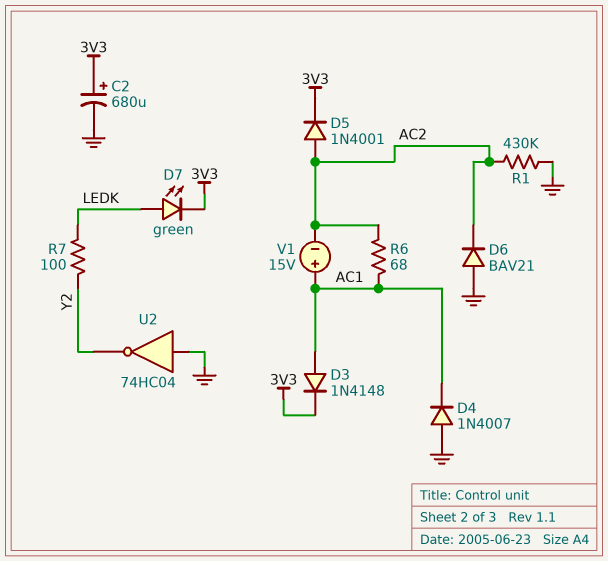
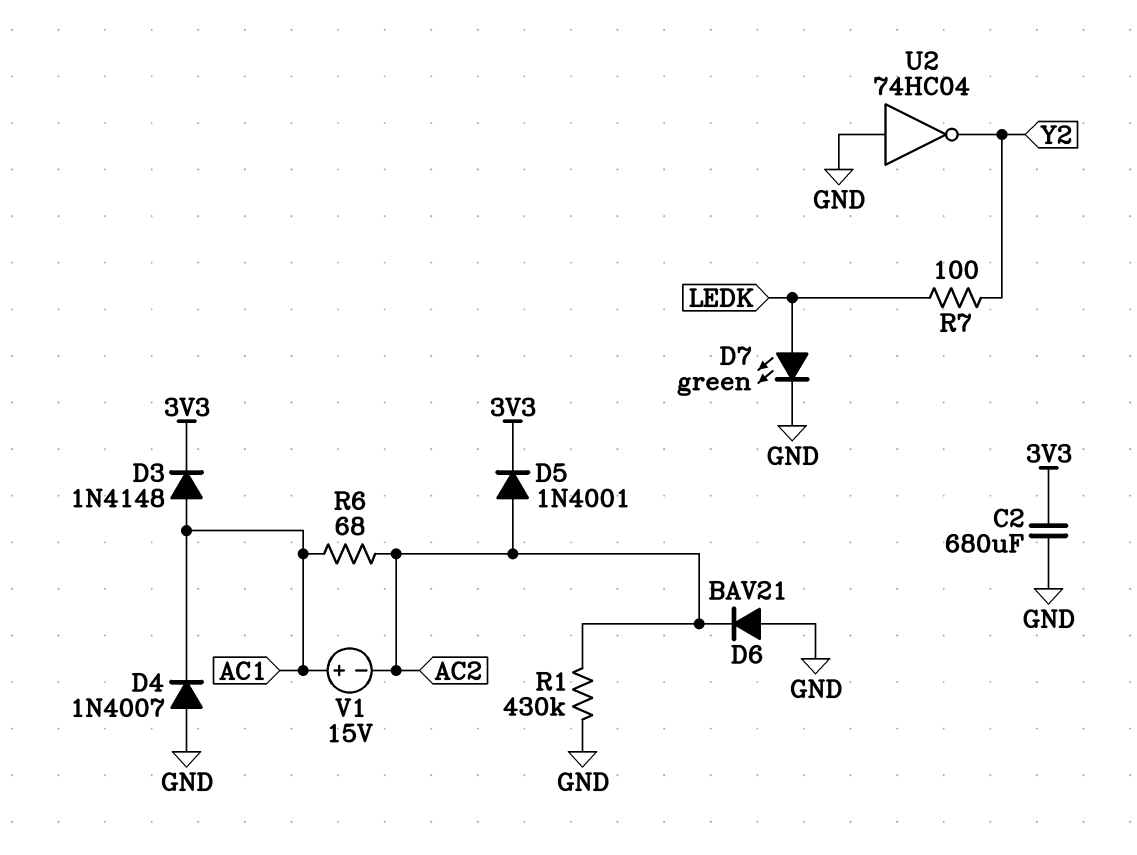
C2: 680uF (plus 3V3, minus GND) -> 680uF (3V3, GND)
D7: LED green (A LEDK, K 3V3) -> LED green (A LEDK, K GND)

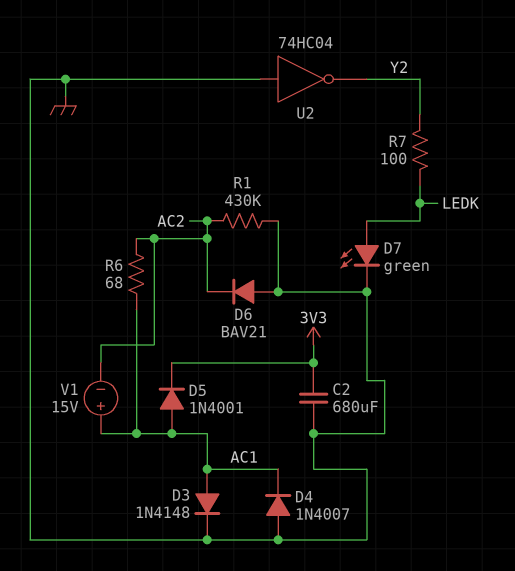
D3: diode 1N4148 (A AC1, K 3V3) -> diode 1N4148 (A AC1, K GND)
D5: diode 1N4001 (A AC2, K 3V3) -> diode 1N4001 (A AC1, K 3V3)

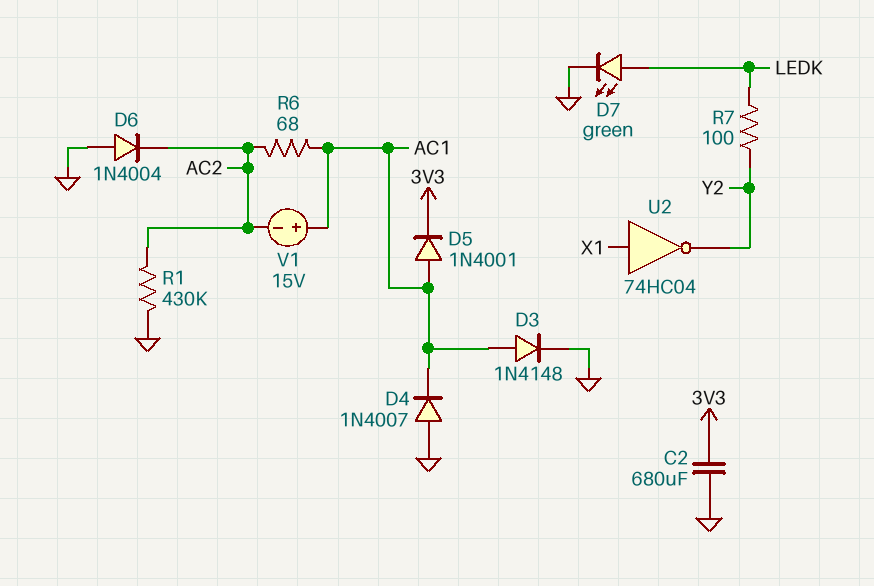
D6: diode BAV21 (A GND, K AC2) -> diode 1N4004 (A GND, K AC2)
U2: NOT 74HC04 (in GND, out Y2) -> NOT 74HC04 (in X1, out Y2)

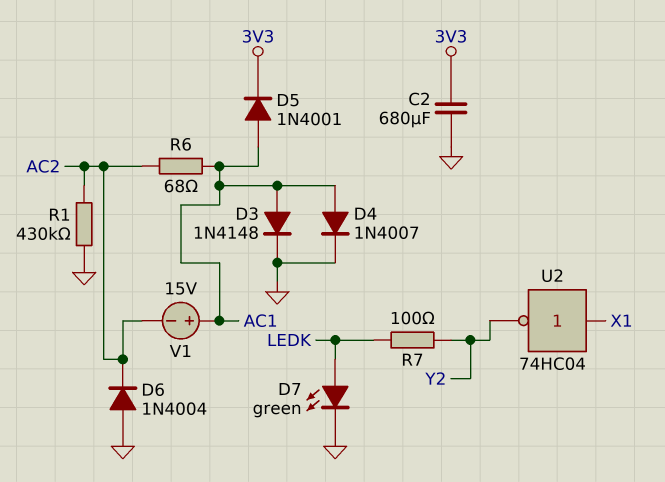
D4: diode 1N4007 (A GND, K AC1) -> diode 1N4007 (A AC1, K GND)

